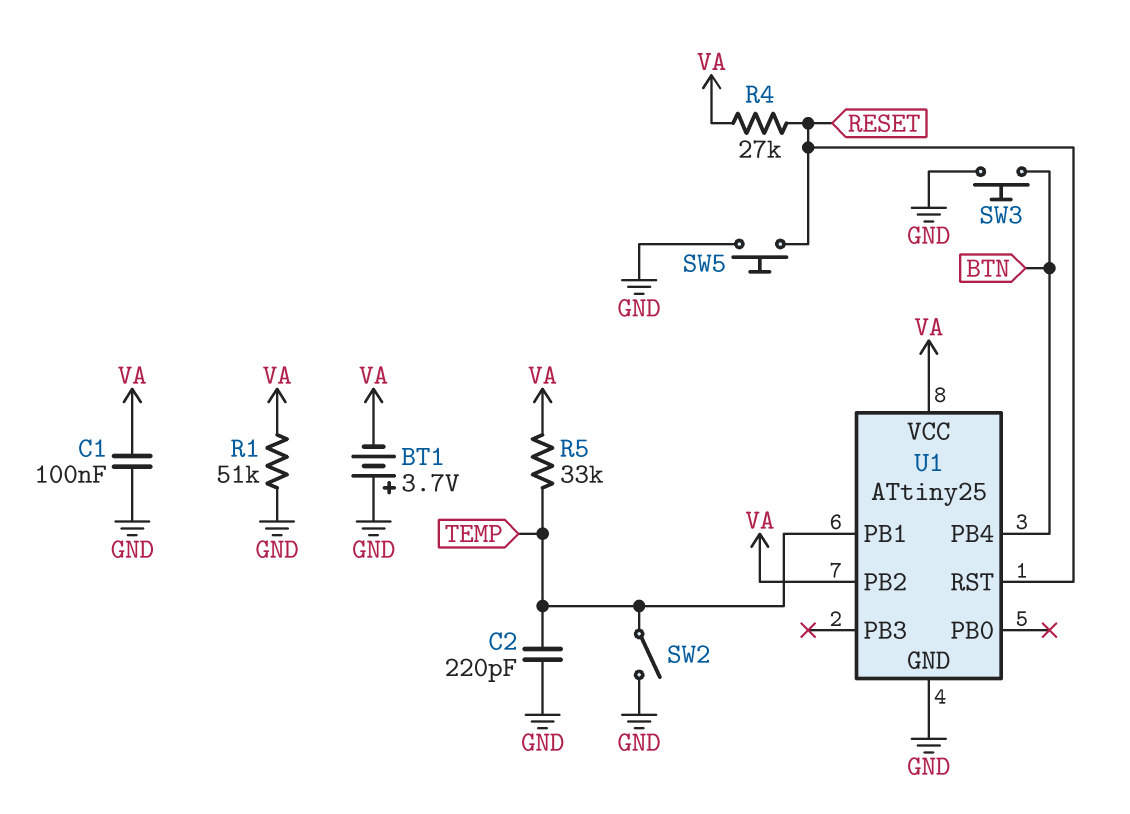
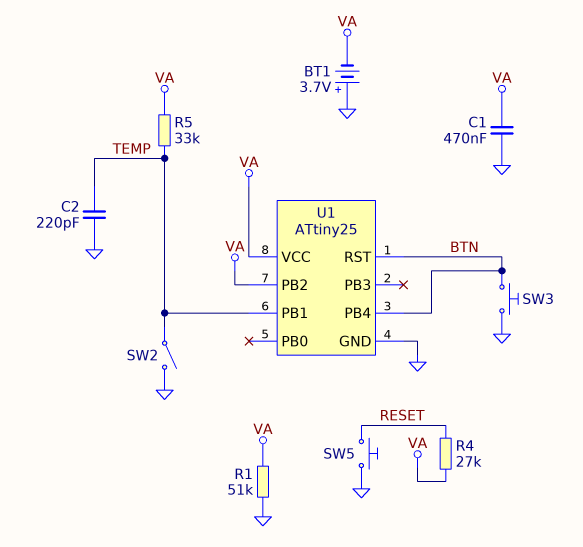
C1: 100nF (GND, VA) -> 470nF (GND, VA)
U1 pin RST: RESET -> BTN

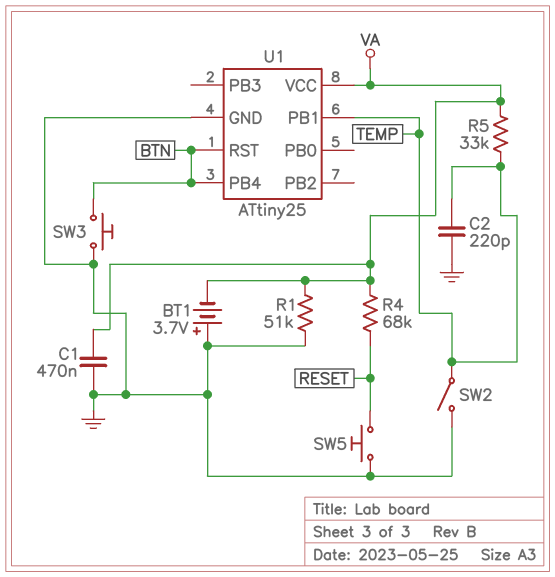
R4: 27k (RESET, VA) -> 68k (RESET, VA)
U1 pin PB2: VA -> none

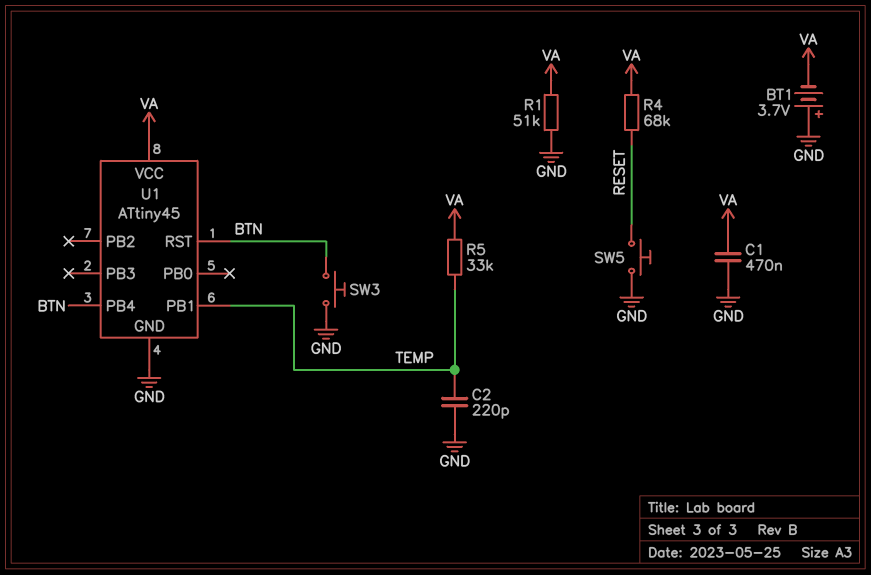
SW2: switch (GND, TEMP) -> none
U1: ATtiny25 -> ATtiny45

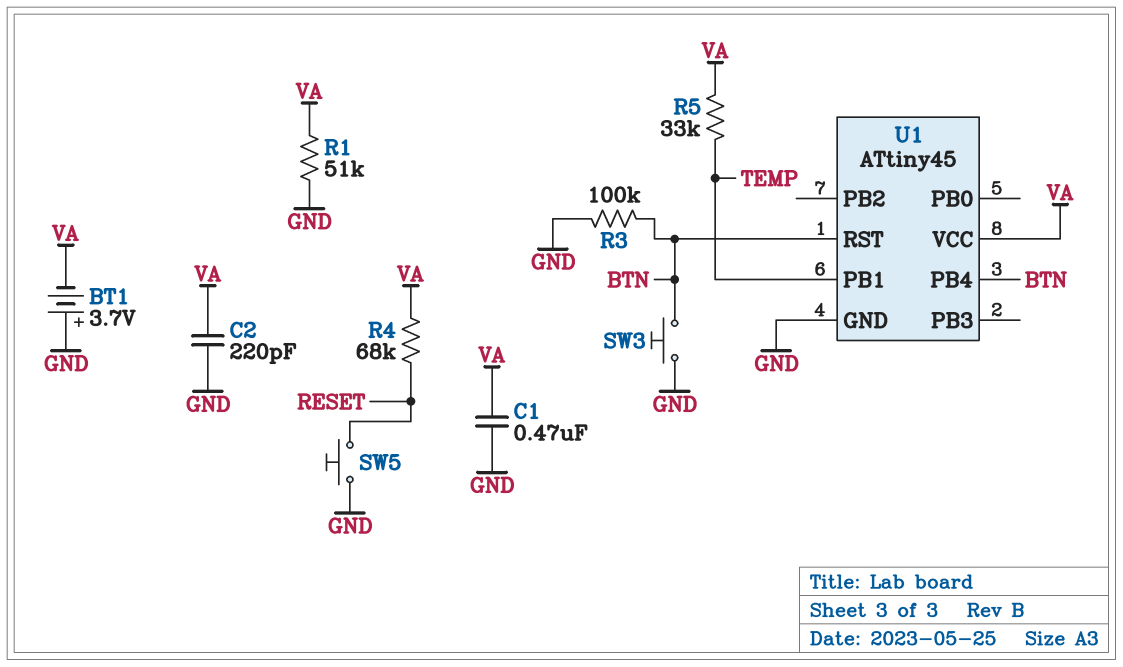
C2: 220pF (GND, TEMP) -> 220pF (GND, VA)
R3: none -> 100k (BTN, GND)

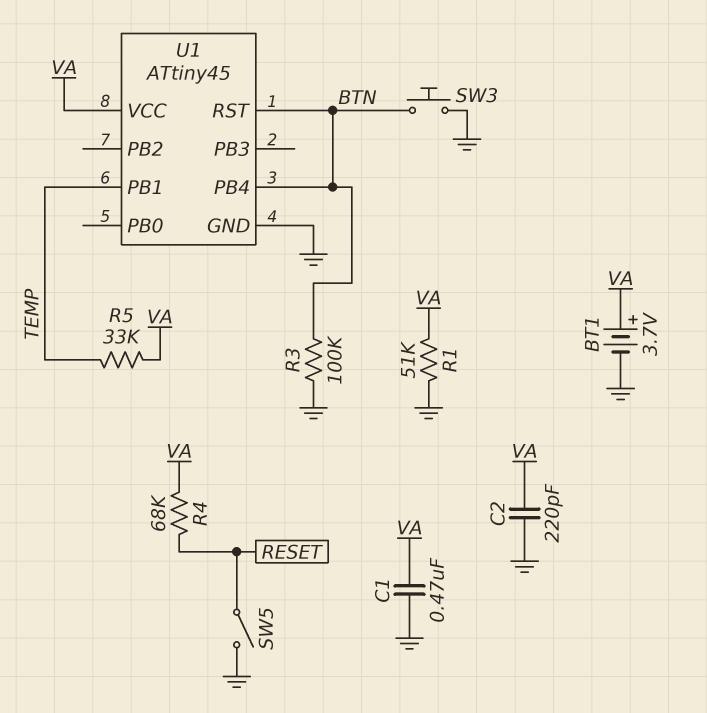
BT1: 3.7V (plus GND, minus VA) -> 3.7V (plus VA, minus GND)
SW5: button (GND, RESET) -> switch (GND, RESET)

